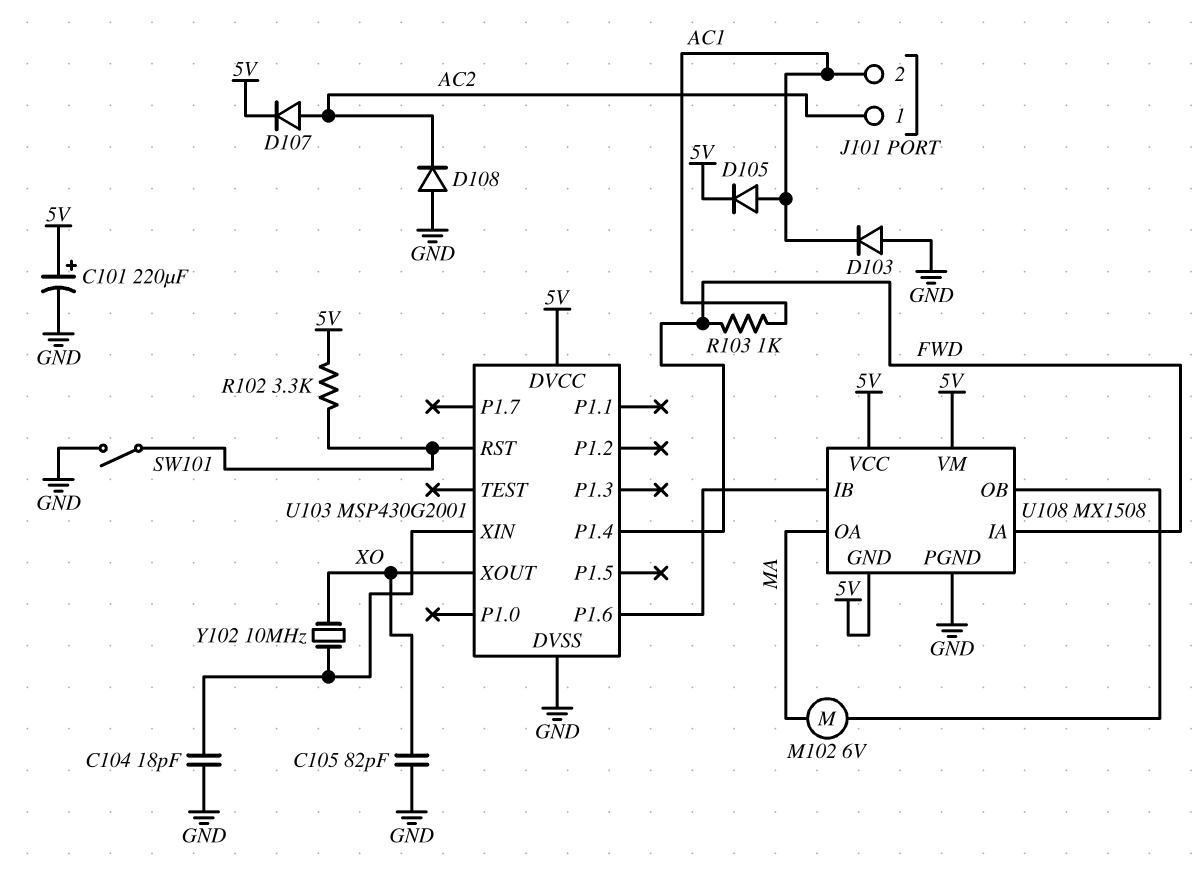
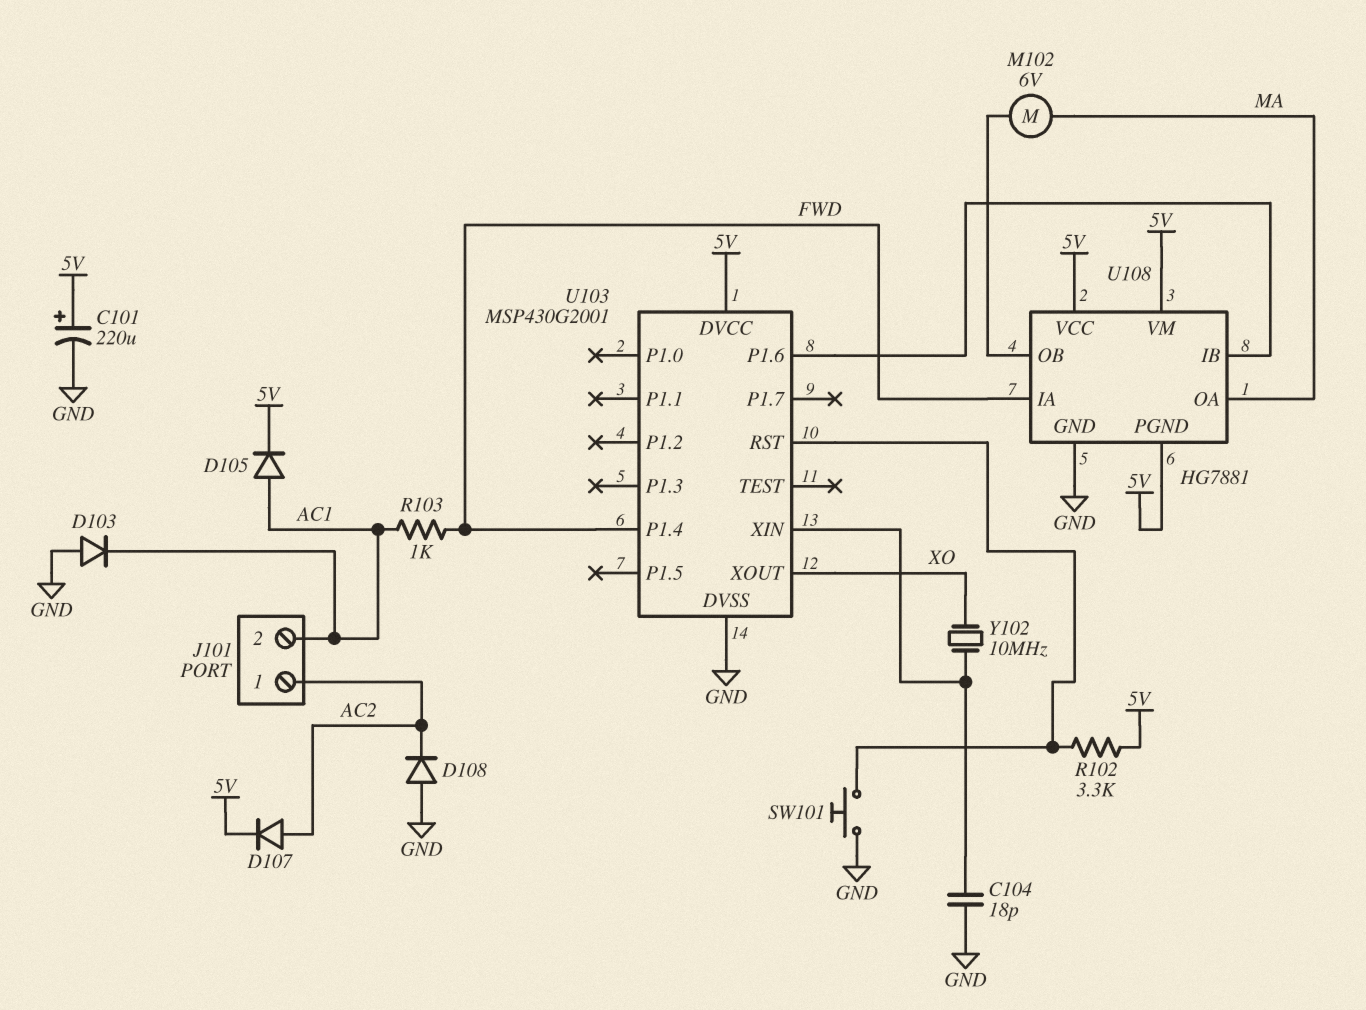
C105: 82pF (GND, XO) -> none
SW101: switch (GND, U103/RST) -> button (GND, U103/RST)
U108: MX1508 -> HG7881
U108 pin GND: 5V -> GND
U108 pin PGND: GND -> 5V

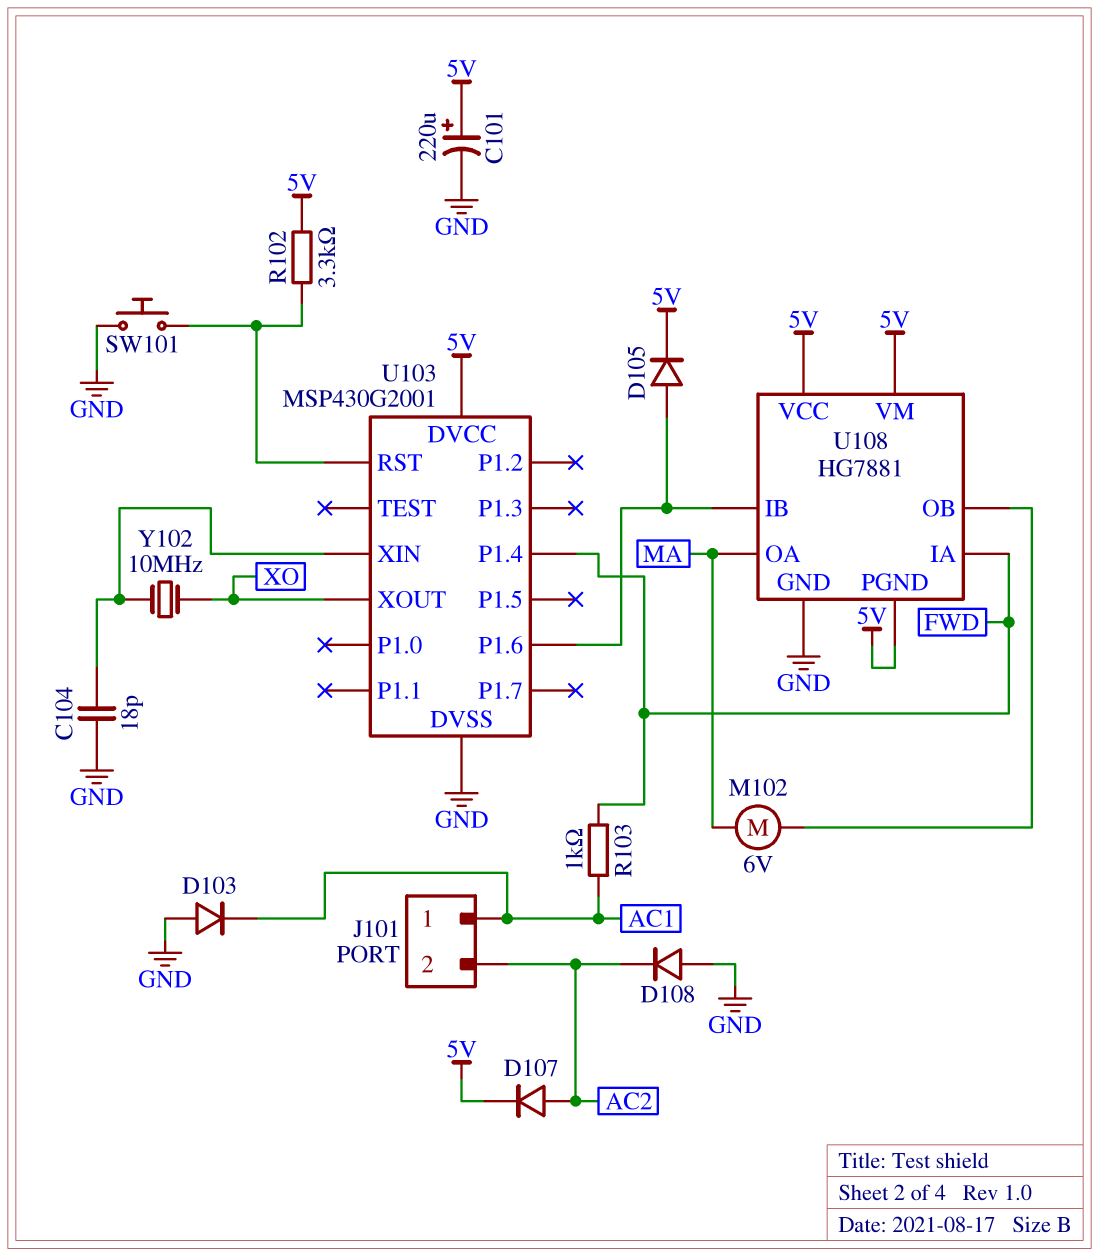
D105: diode (A AC1, K 5V) -> diode (A U103/P1.6, K 5V)
J101 pin 1: AC2 -> AC1
J101 pin 2: AC1 -> AC2

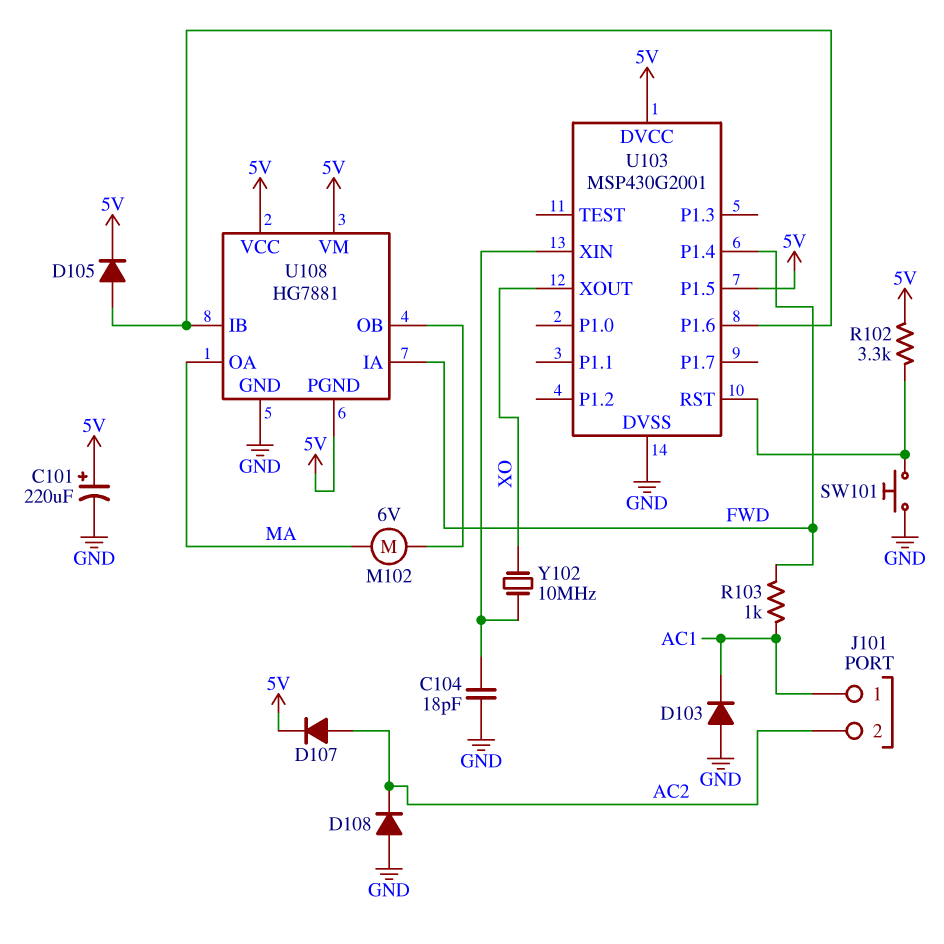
U103 pin P1.5: none -> 5V

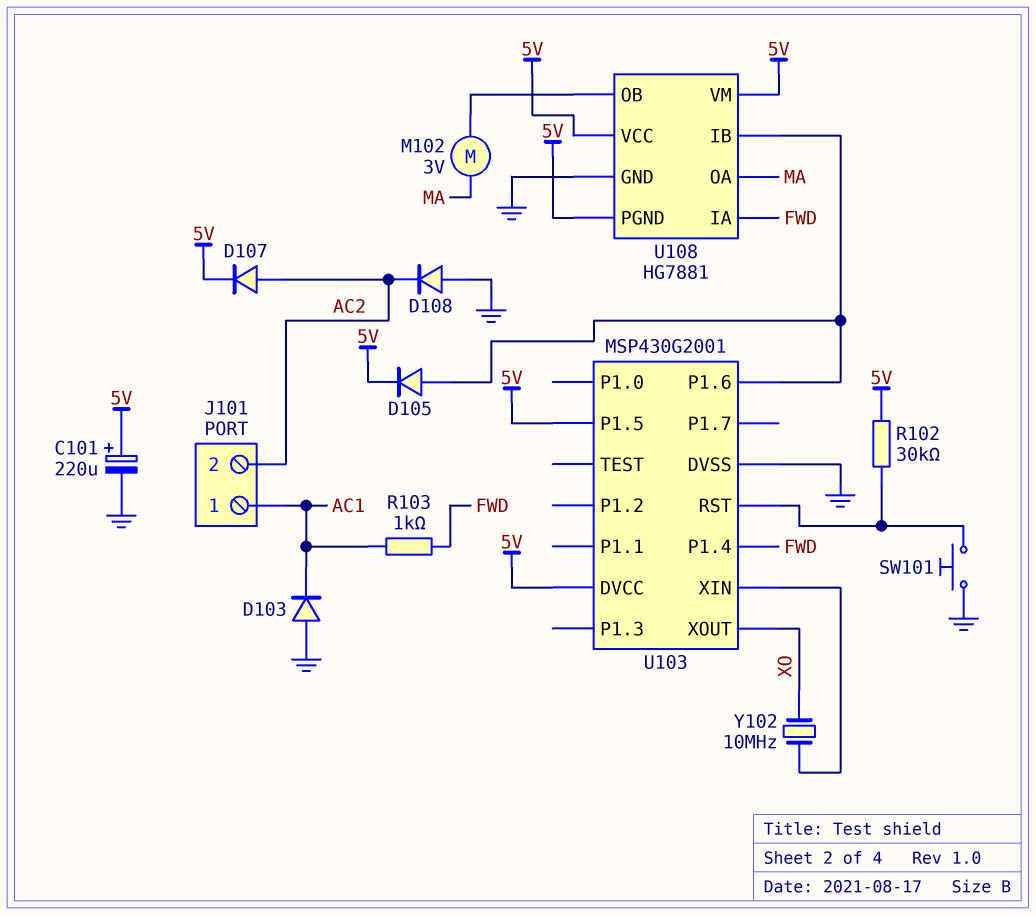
C104: 18pF (GND, U103/XIN) -> none
M102: motor 6V (MA, U108/OB) -> motor 3V (MA, U108/OB)
R102: 3.3k (5V, U103/RST) -> 30k (5V, U103/RST)

